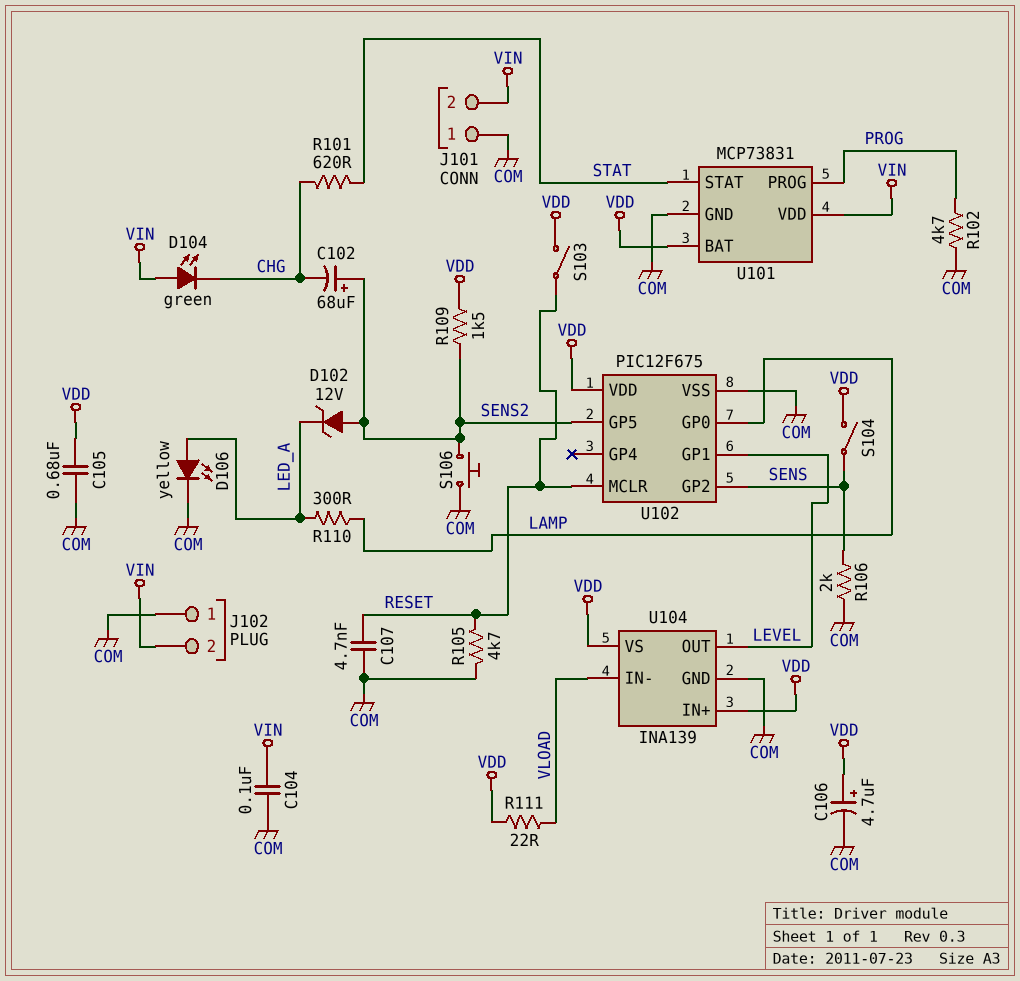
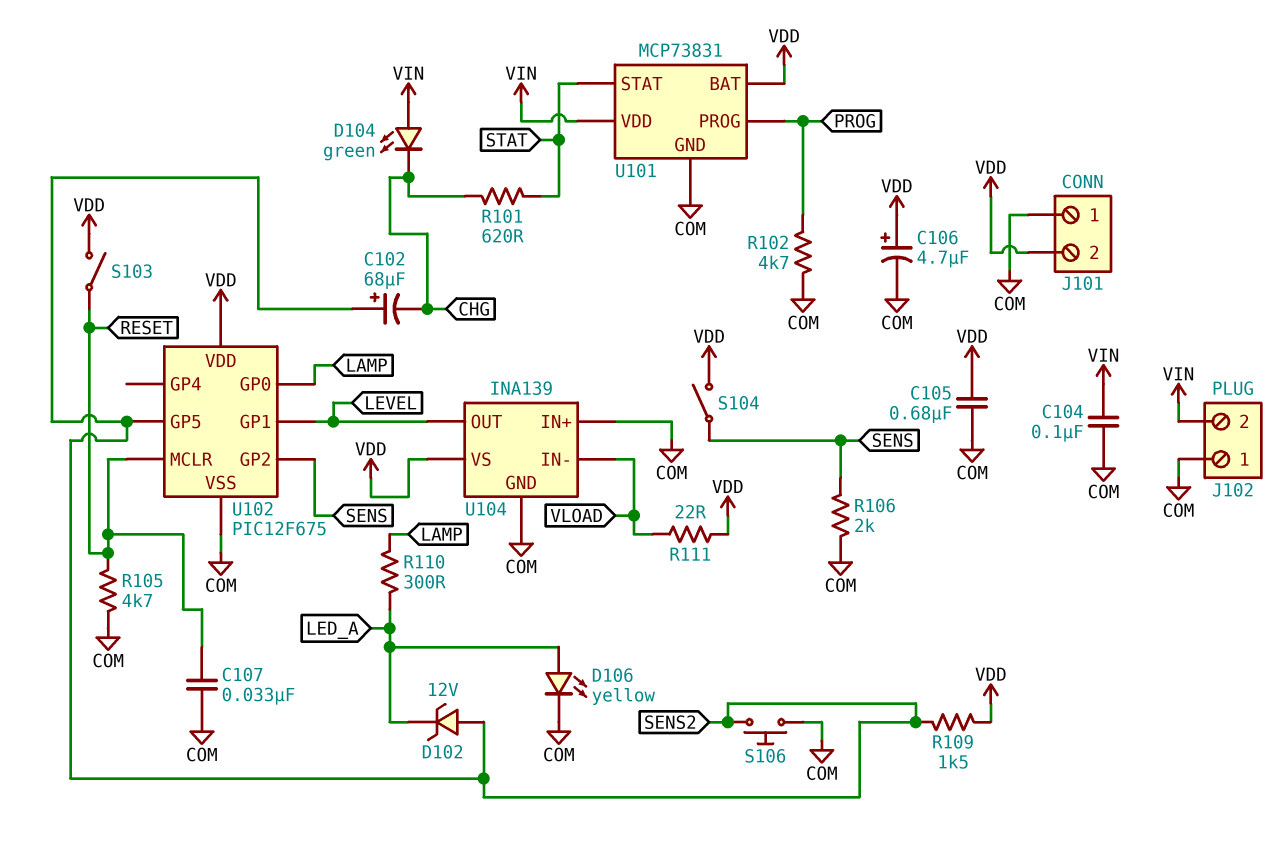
C107: 4.7nF (COM, RESET) -> 33nF (COM, RESET)
J101 pin 2: VIN -> VDD
U104 pin IN+: VDD -> COM

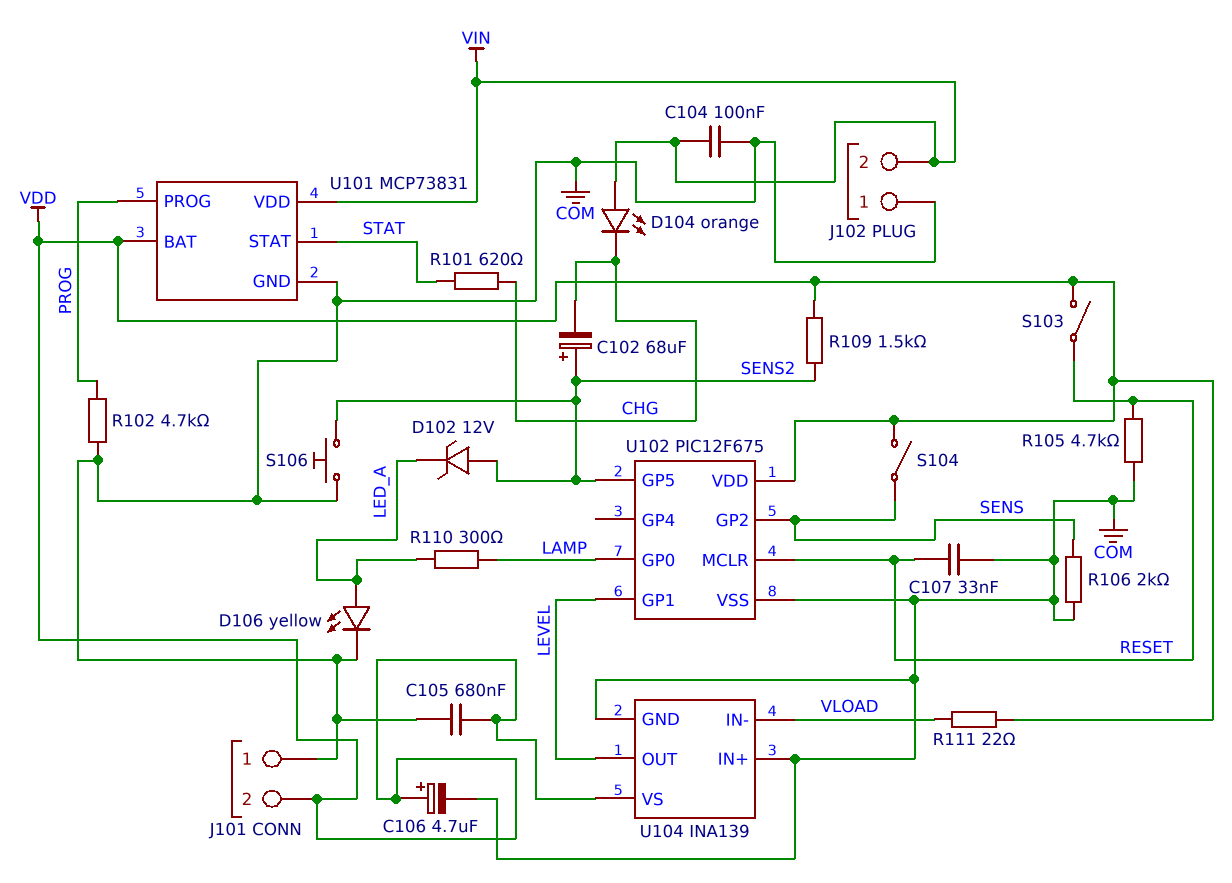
D104: LED green (A VIN, K CHG) -> LED orange (A VIN, K CHG)

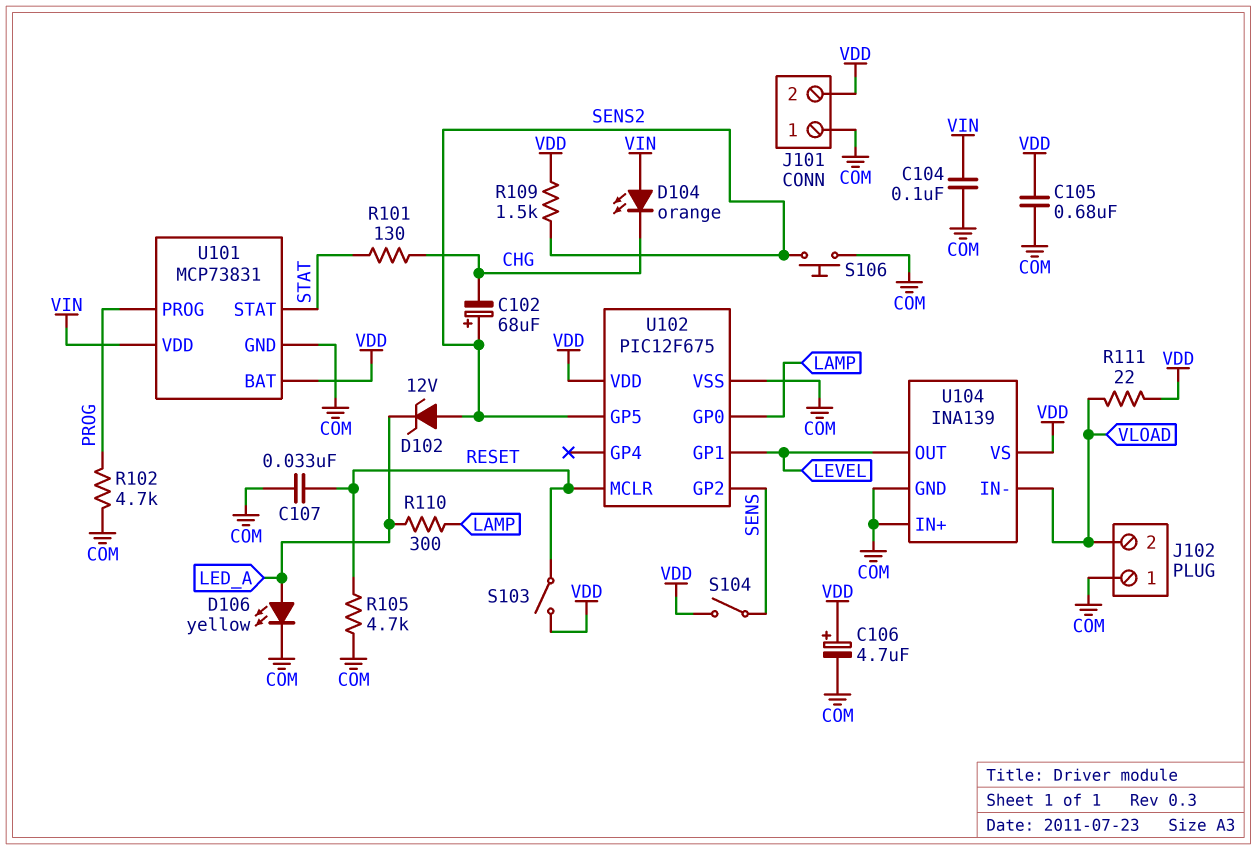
J102 pin 2: VIN -> VLOAD
R101: 620 (CHG, STAT) -> 130 (CHG, STAT)
R106: 2k (COM, SENS) -> none

